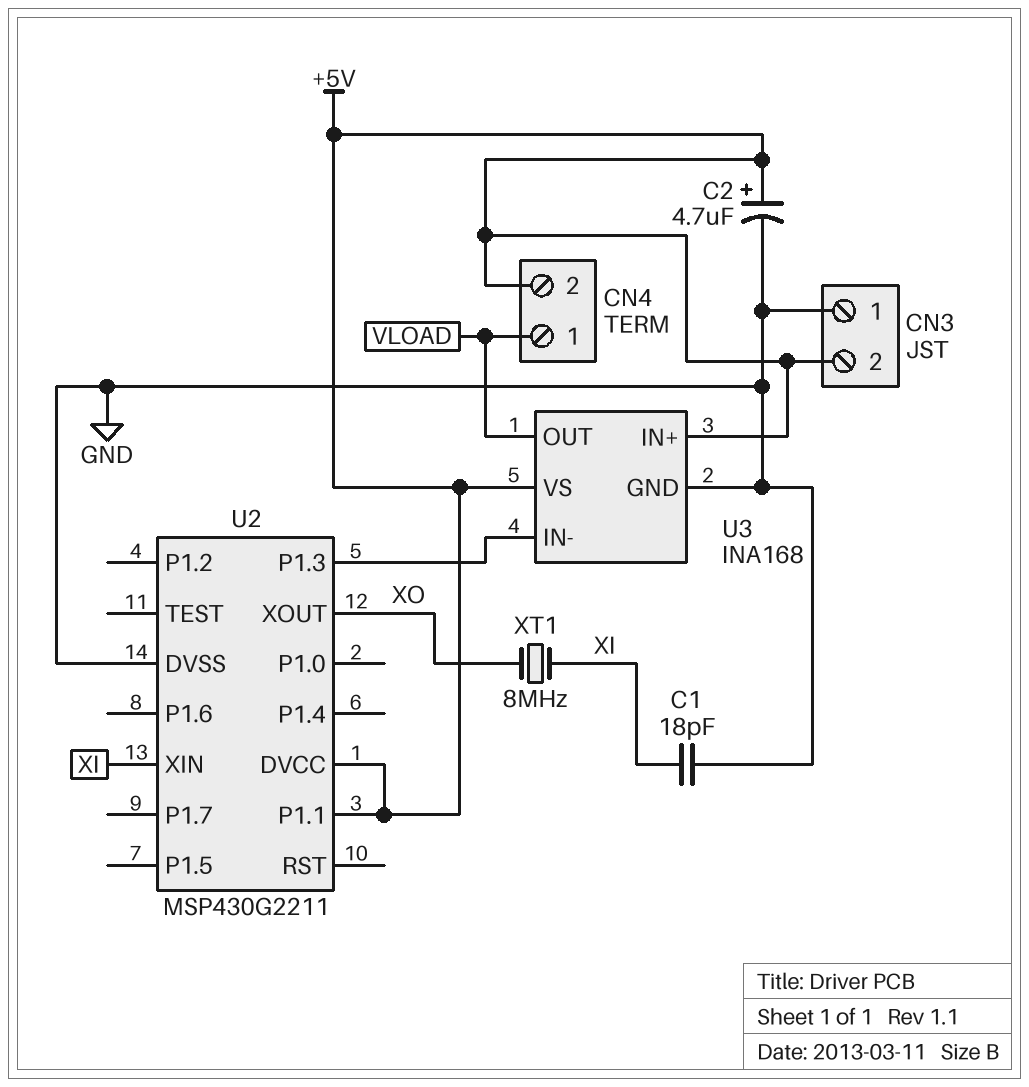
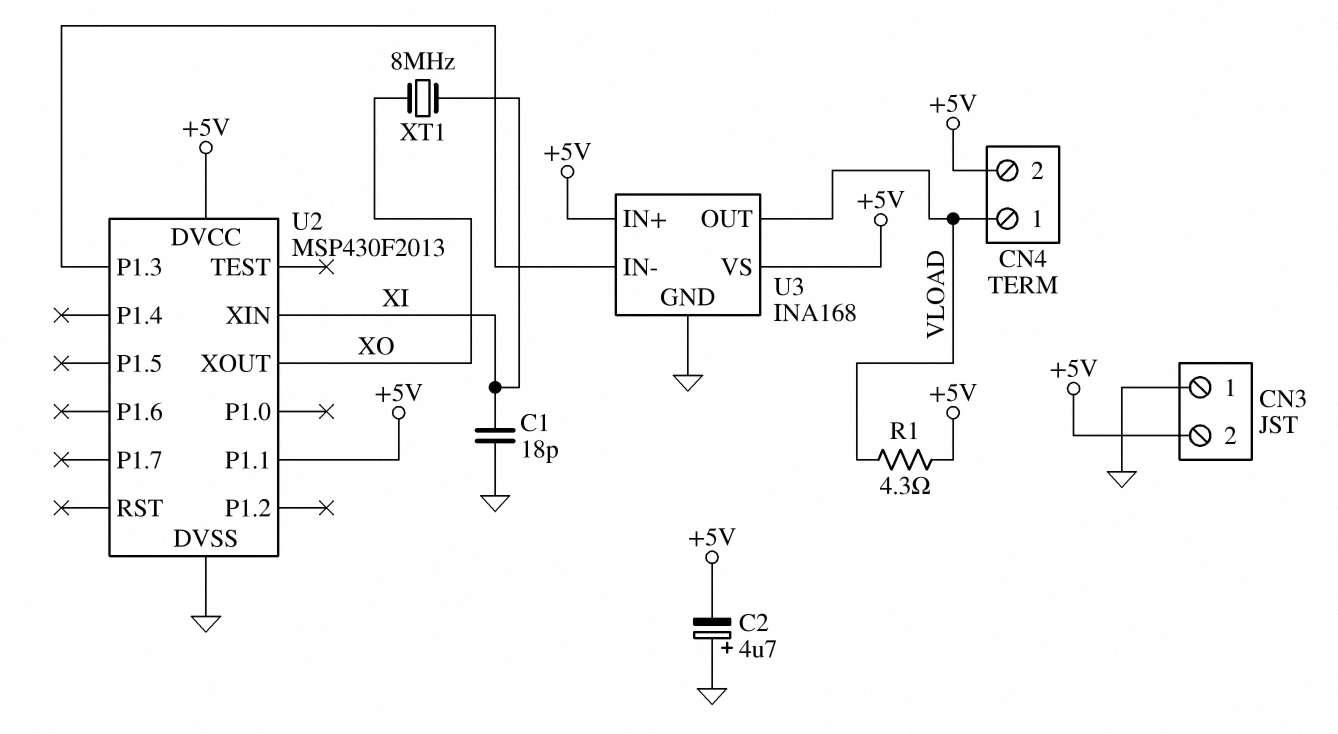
C2: 4.7uF (plus +5V, minus GND) -> 4.7uF (plus GND, minus +5V)
R1: none -> 4.3 (+5V, VLOAD)
U2: MSP430G2211 -> MSP430F2013

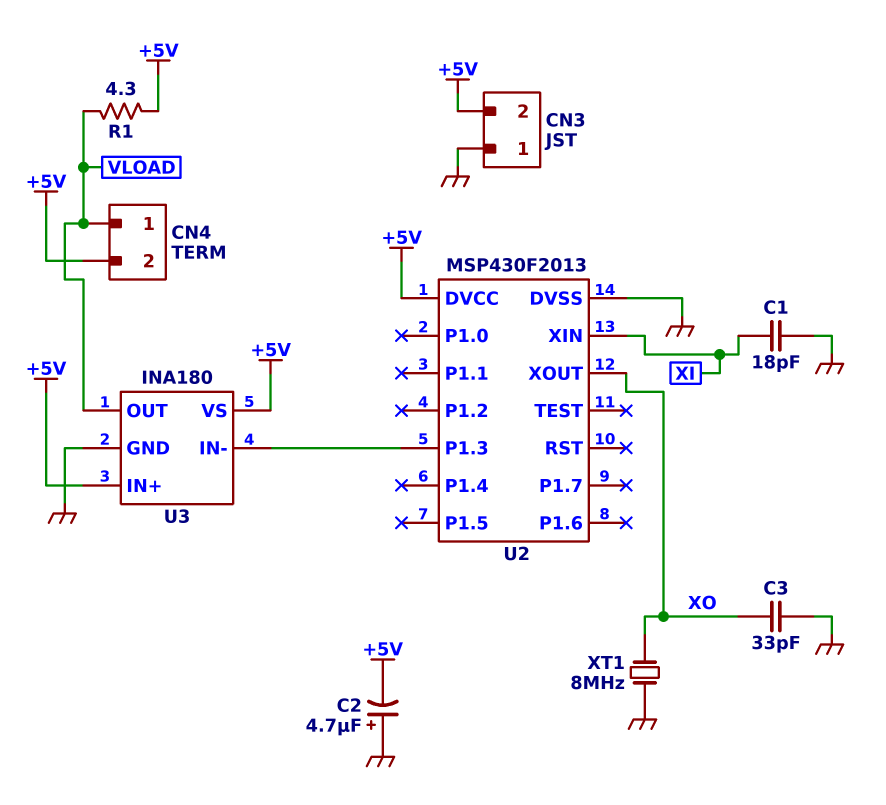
C3: none -> 33pF (GND, XO)
U2 pin P1.1: +5V -> none
U3: INA168 -> INA180
XT1: 8MHz (XI, XO) -> 8MHz (GND, XO)

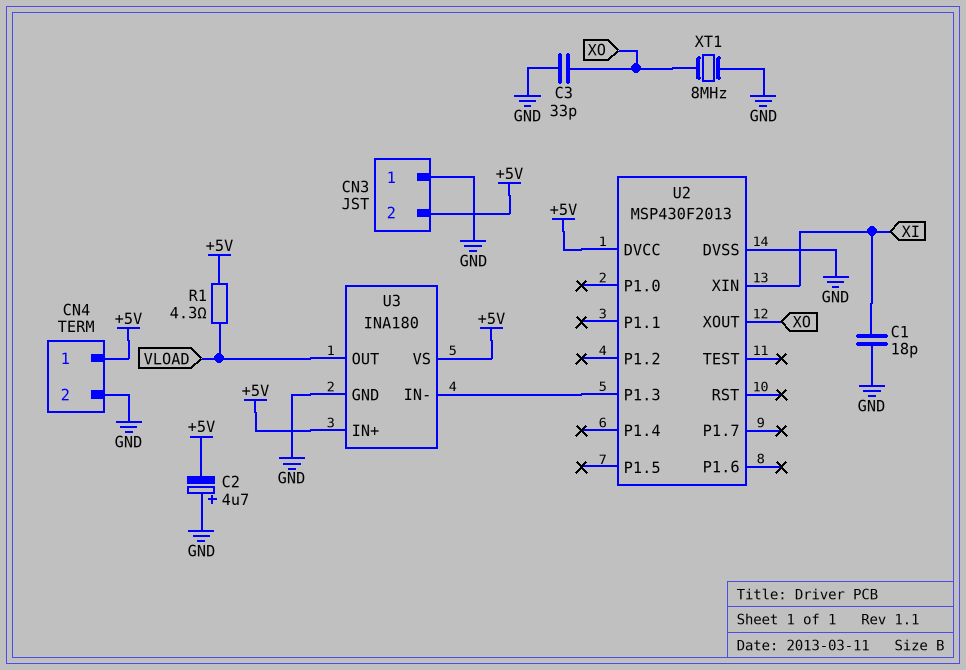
CN4 pin 1: VLOAD -> +5V
CN4 pin 2: +5V -> GND

